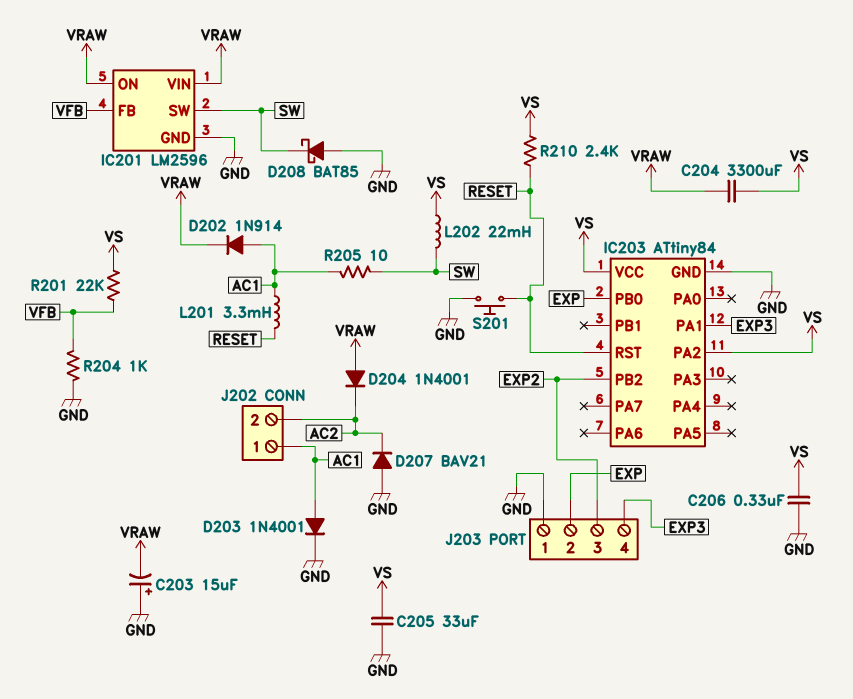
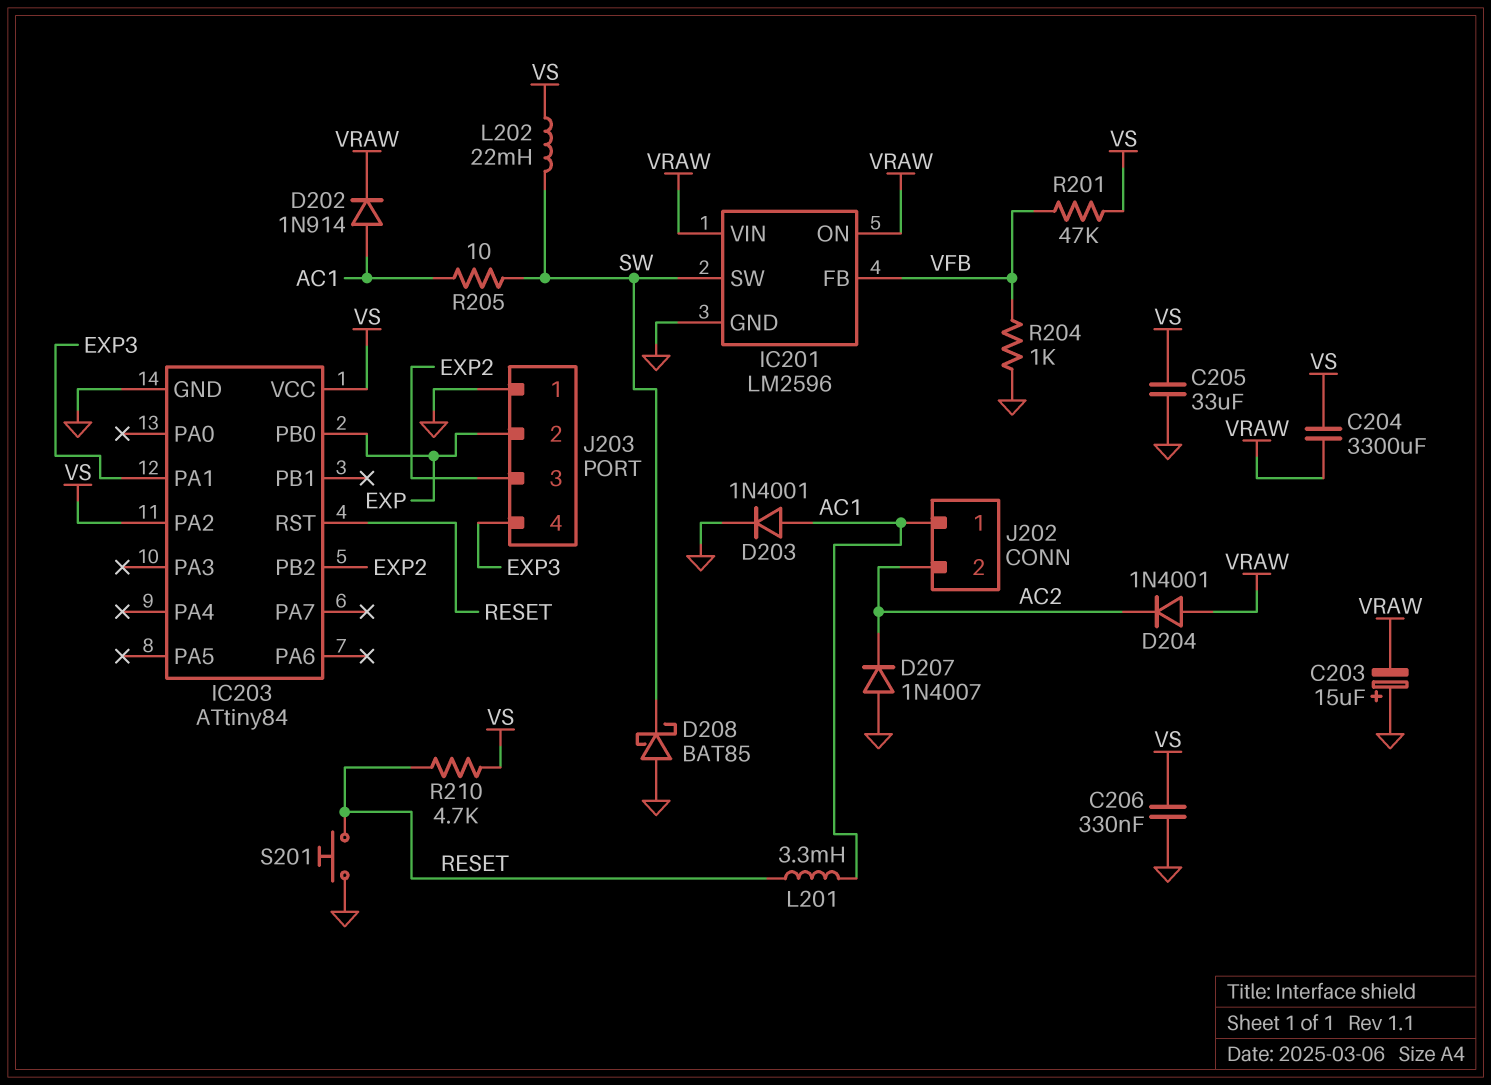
D207: diode BAV21 (A GND, K AC2) -> diode 1N4007 (A GND, K AC2)
R201: 22k (VFB, VS) -> 47k (VFB, VS)
R210: 2.4k (RESET, VS) -> 4.7k (RESET, VS)

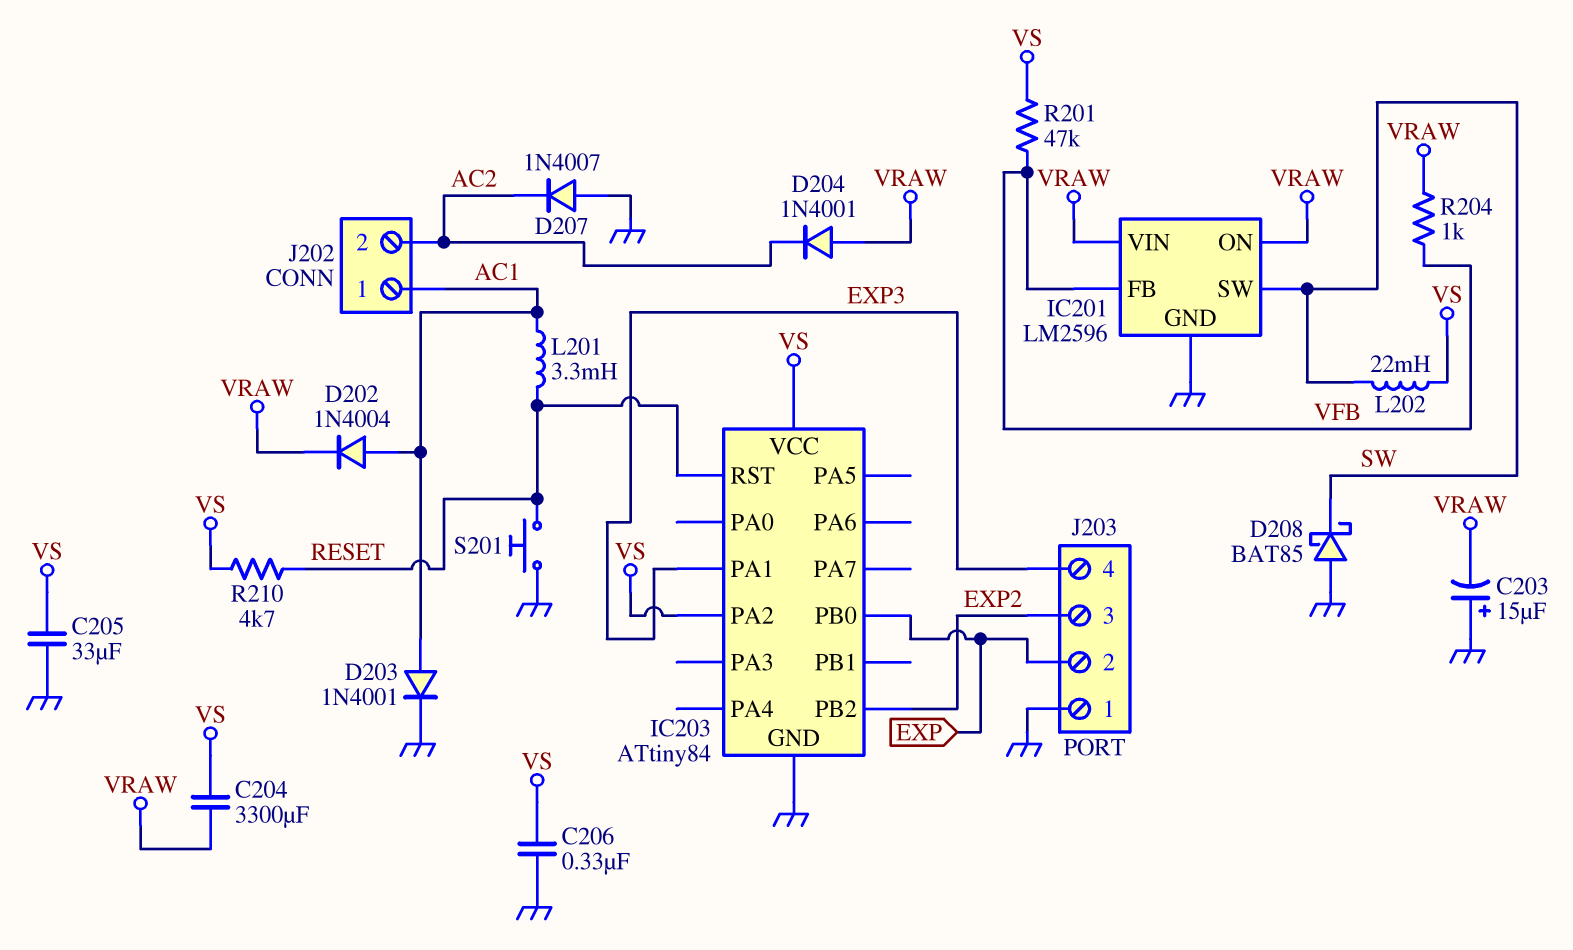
D202: diode 1N914 (A AC1, K VRAW) -> diode 1N4004 (A AC1, K VRAW)
R204: 1k (GND, VFB) -> 1k (VFB, VRAW)
R205: 10 (AC1, SW) -> none

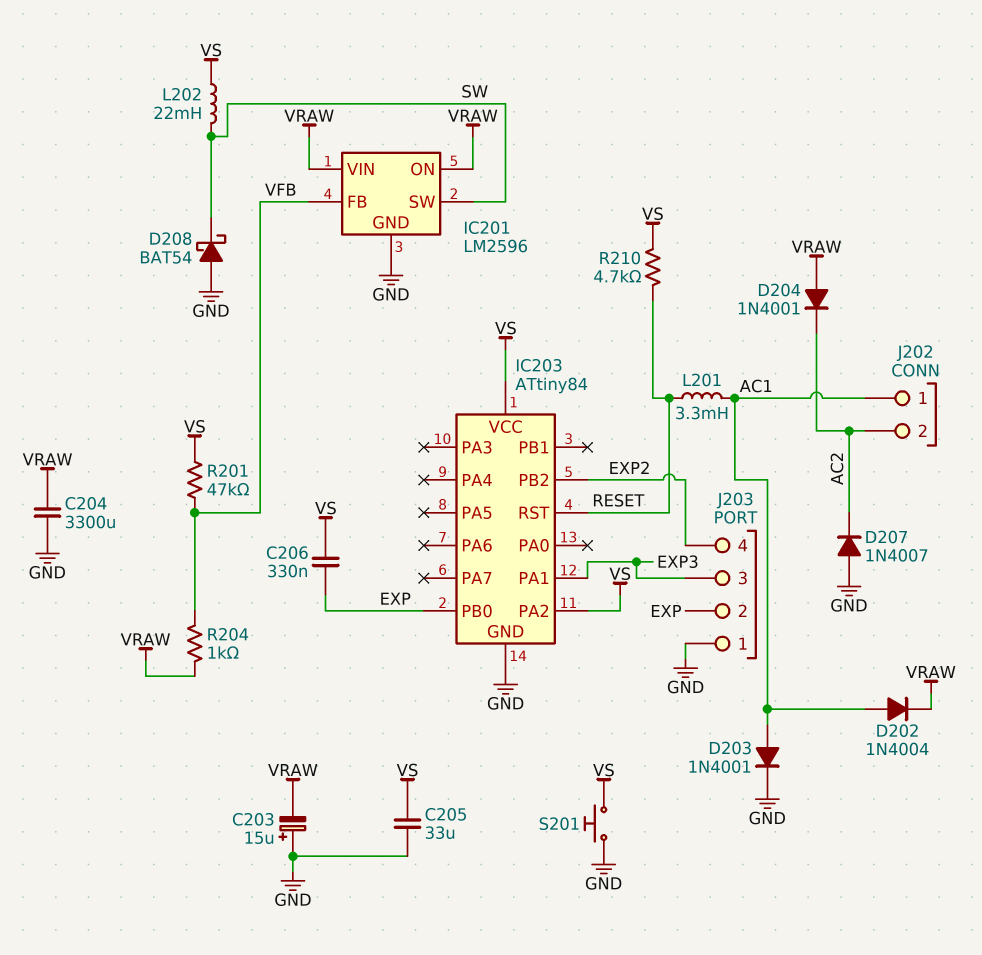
C204: 3300uF (VRAW, VS) -> 3300uF (GND, VRAW)
C206: 330nF (GND, VS) -> 330nF (EXP, VS)
D208: schottky BAT85 (A GND, K SW) -> schottky BAT54 (A GND, K SW)
J203 pin 3: EXP2 -> EXP3
J203 pin 4: EXP3 -> EXP2
S201: button (GND, RESET) -> button (GND, VS)

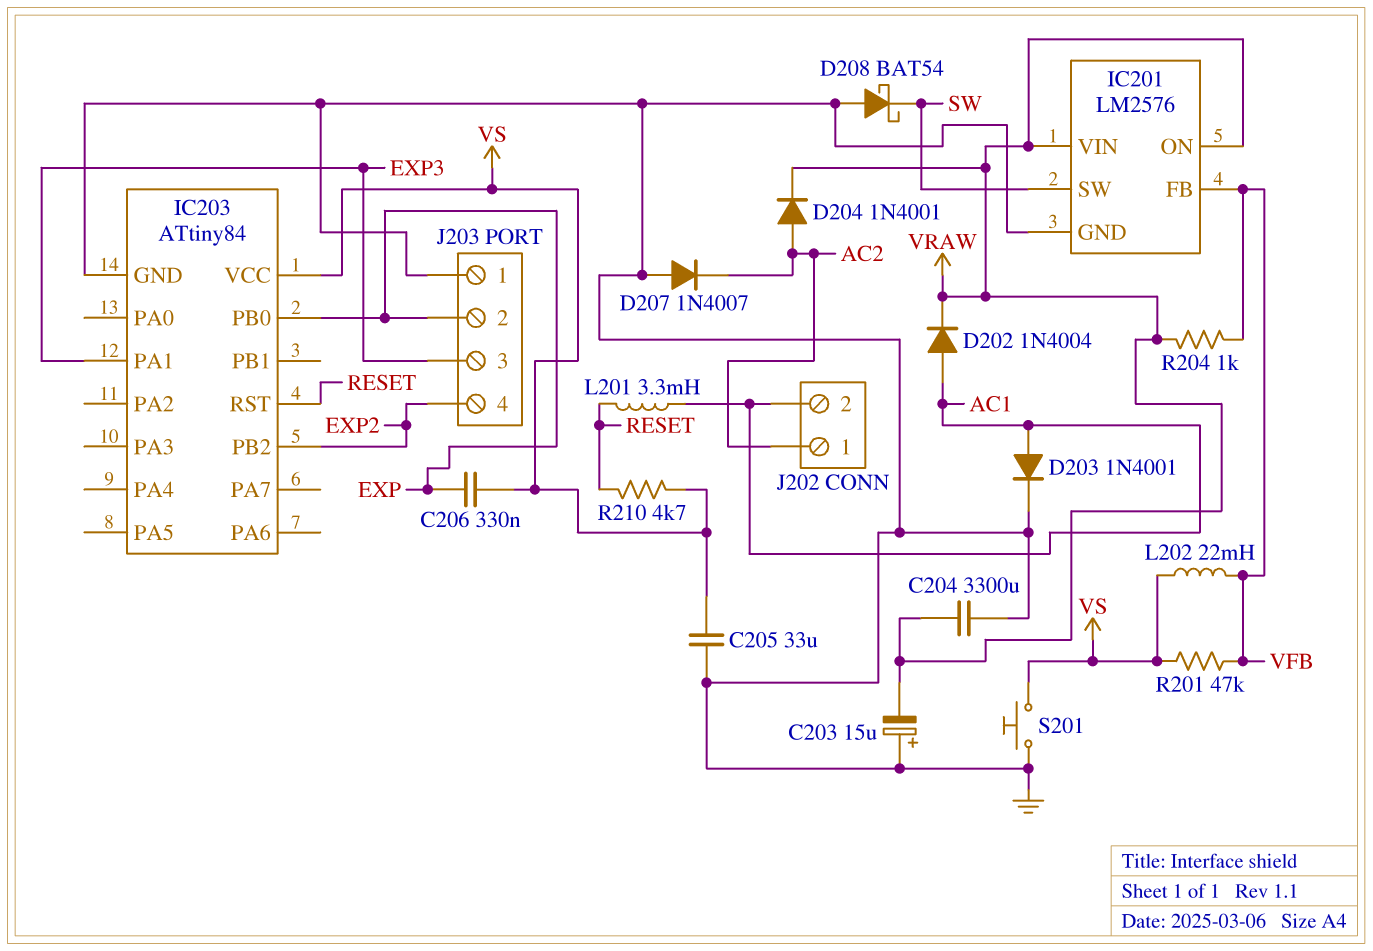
D204: diode 1N4001 (A VRAW, K AC2) -> diode 1N4001 (A AC2, K VRAW)
IC201: LM2596 -> LM2576
IC203 pin PA2: VS -> none
J202 pin 1: AC1 -> AC2
J202 pin 2: AC2 -> AC1
L202: 22mH (SW, VS) -> 22mH (VFB, VS)

